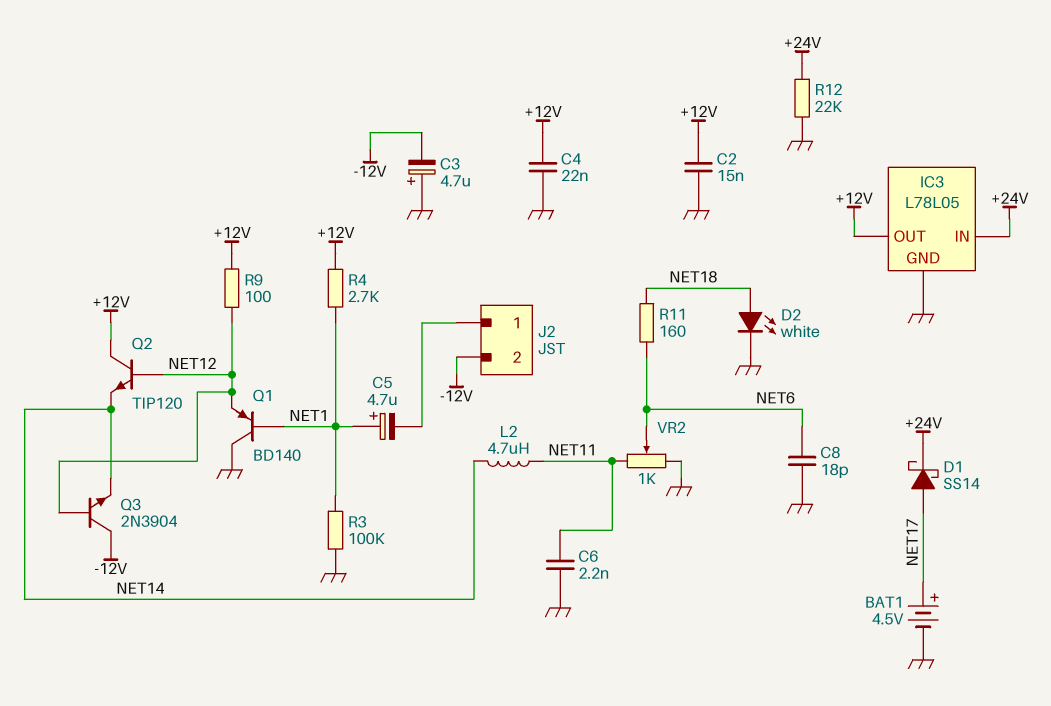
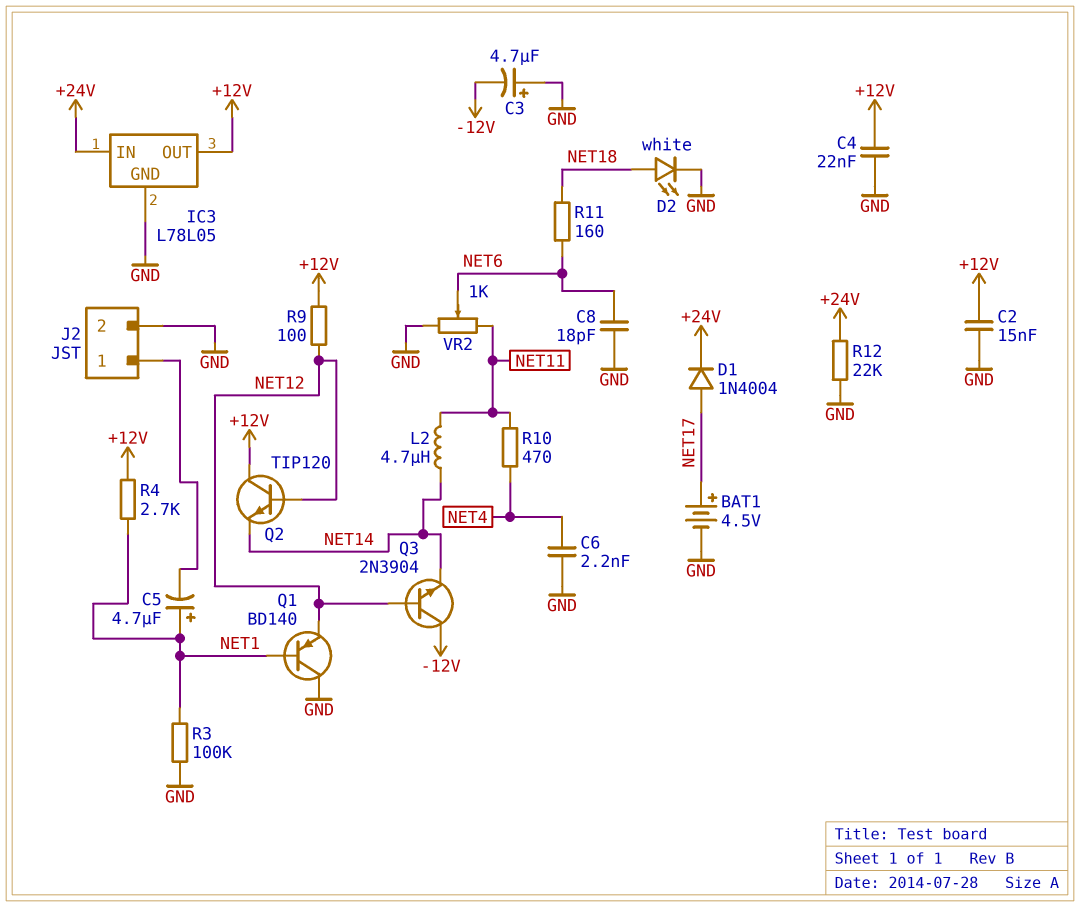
C6: 2.2nF (GND, NET11) -> 2.2nF (GND, NET4)
D1: schottky SS14 (A NET17, K +24V) -> diode 1N4004 (A NET17, K +24V)
J2 pin 2: -12V -> GND
R10: none -> 470 (NET4, NET11)

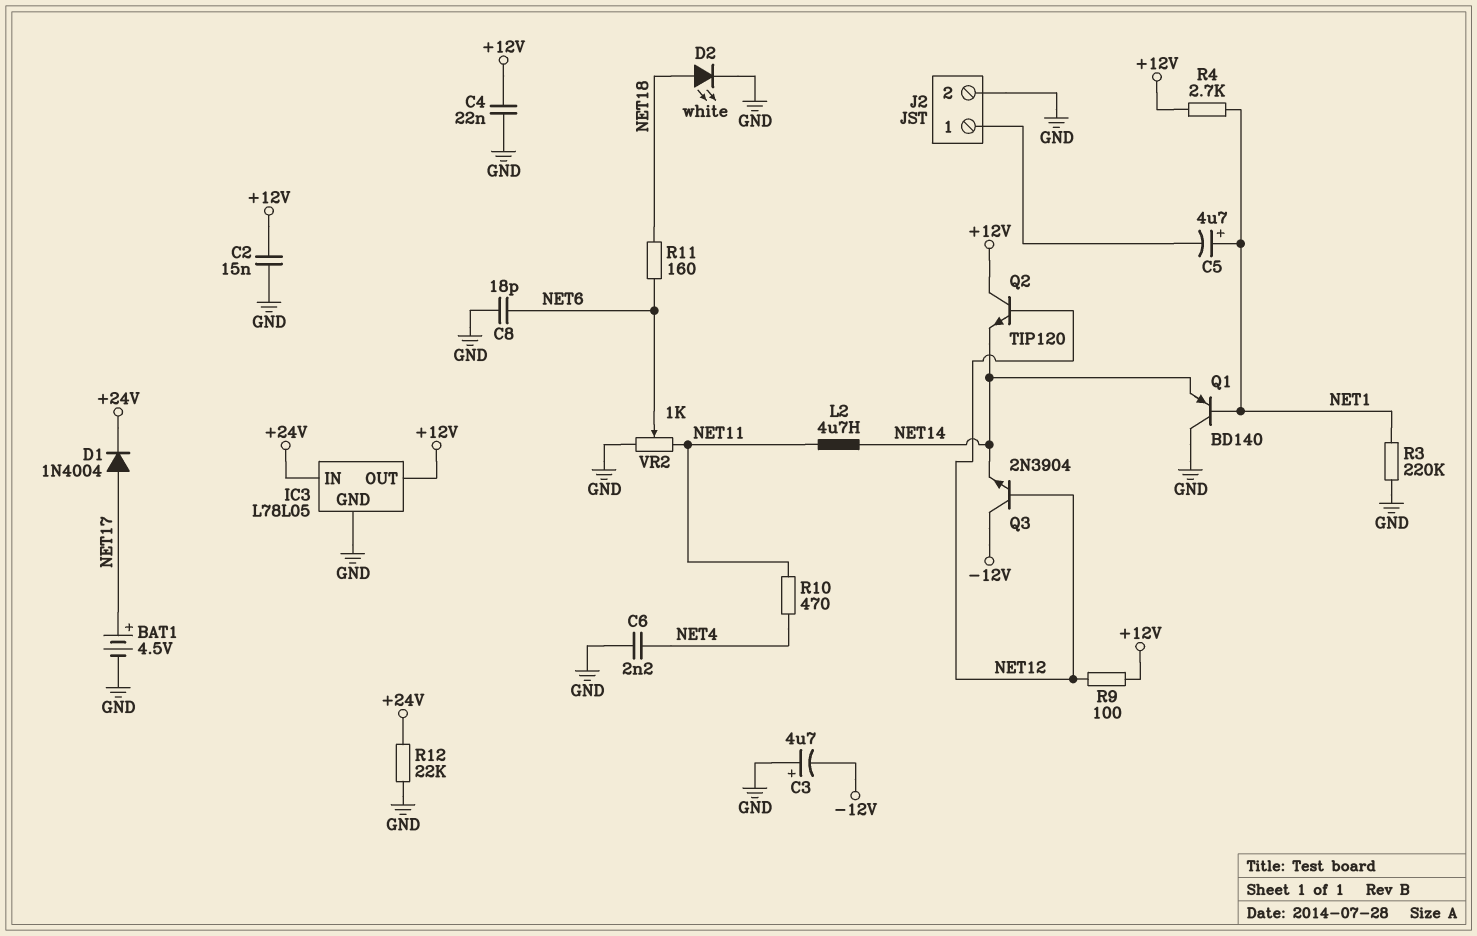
Q1: PNP BD140 (B NET1, C GND, E NET12) -> PNP BD140 (B NET1, C GND, E NET14)
R3: 100k (GND, NET1) -> 220k (GND, NET1)

